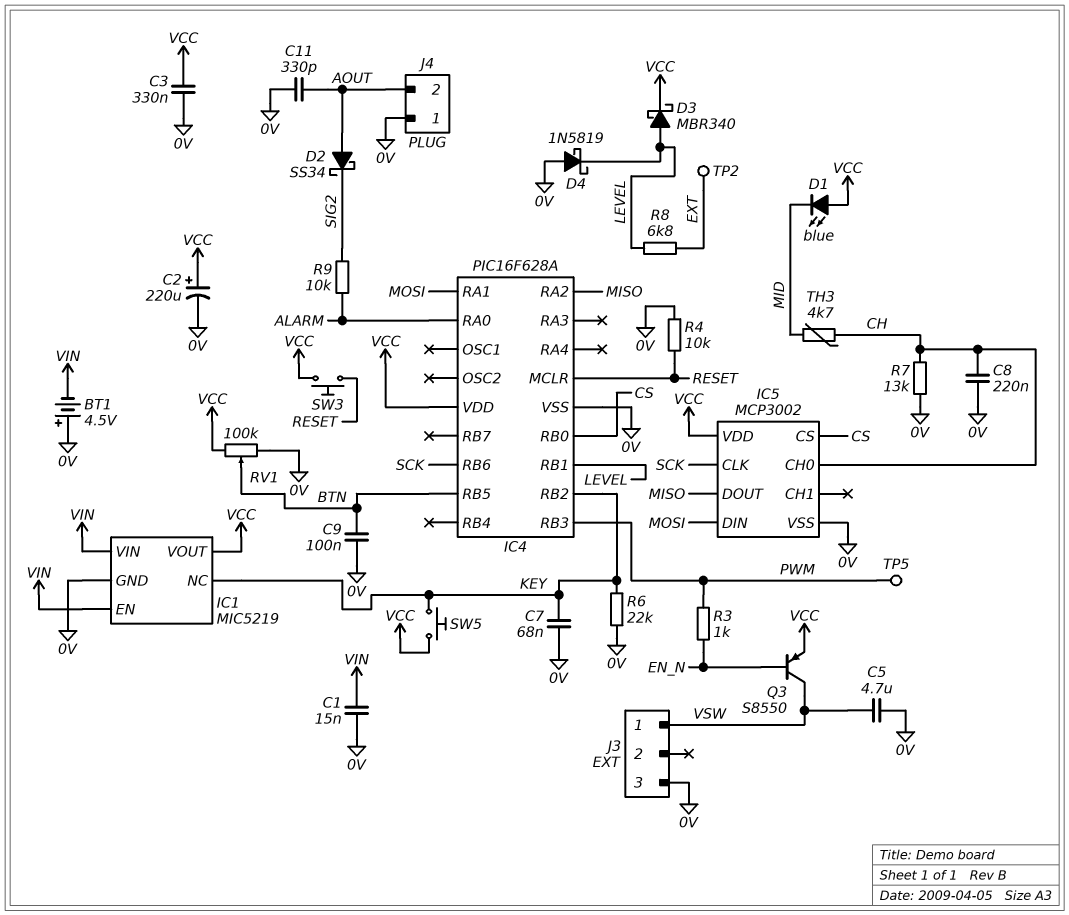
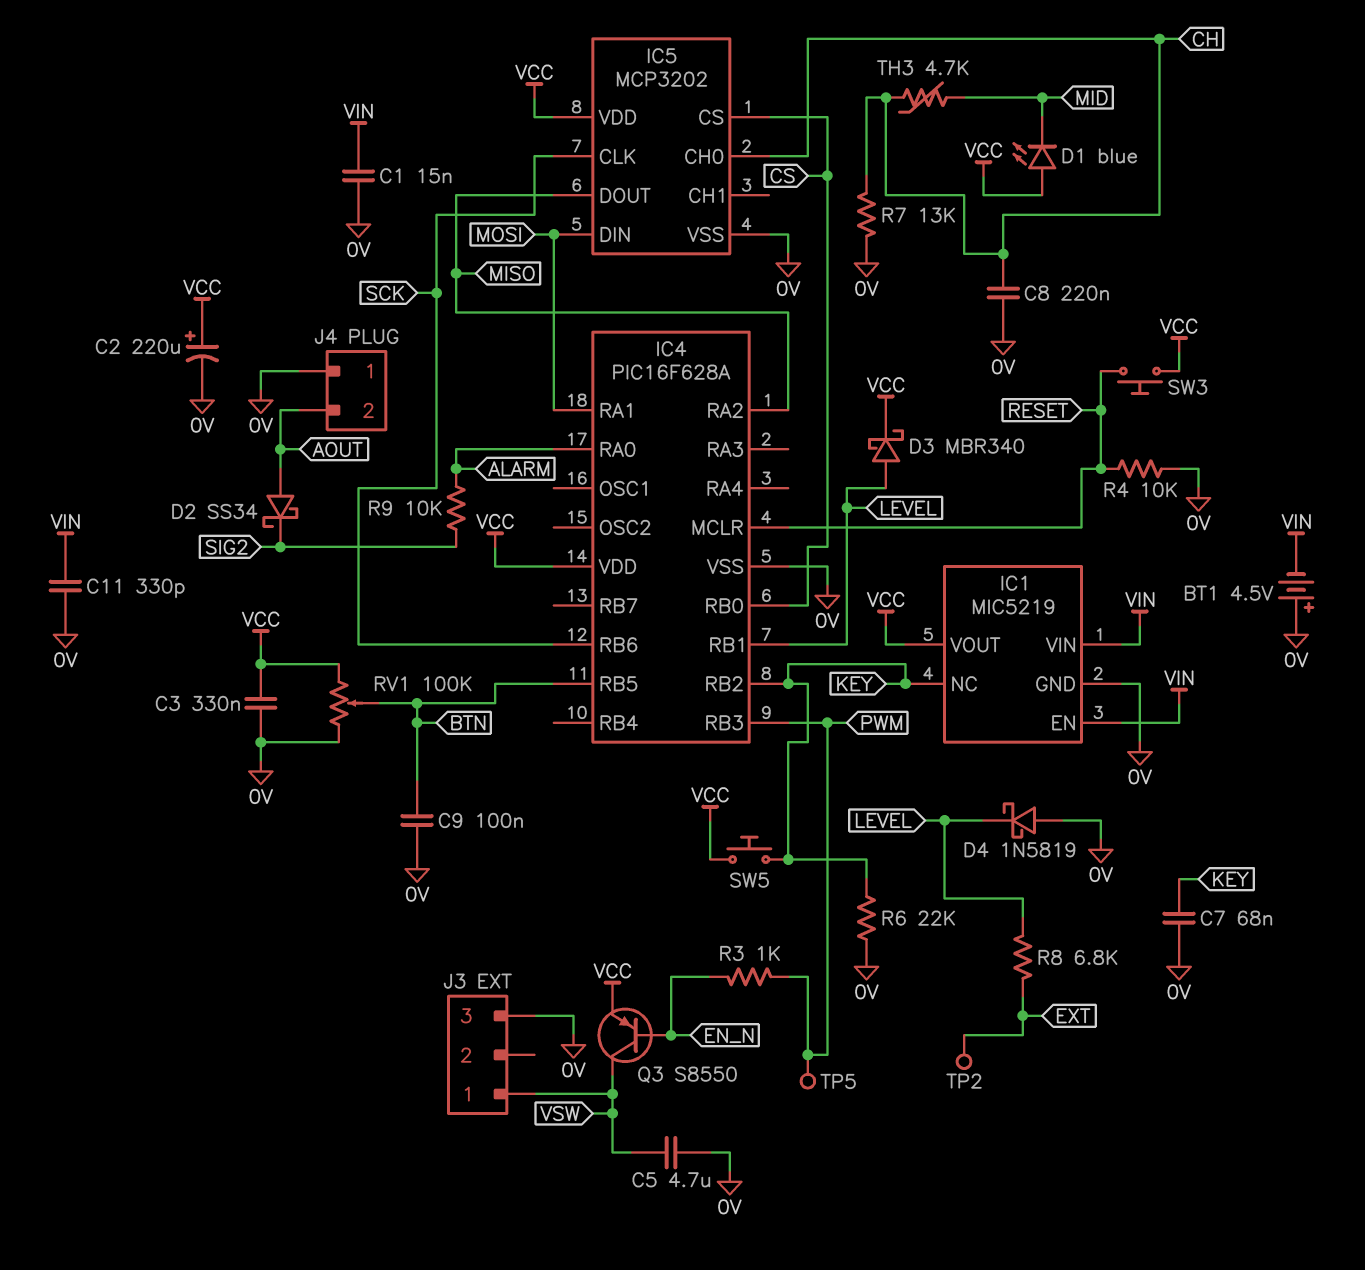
C11: 330pF (0V, AOUT) -> 330pF (0V, VIN)
IC5: MCP3002 -> MCP3202

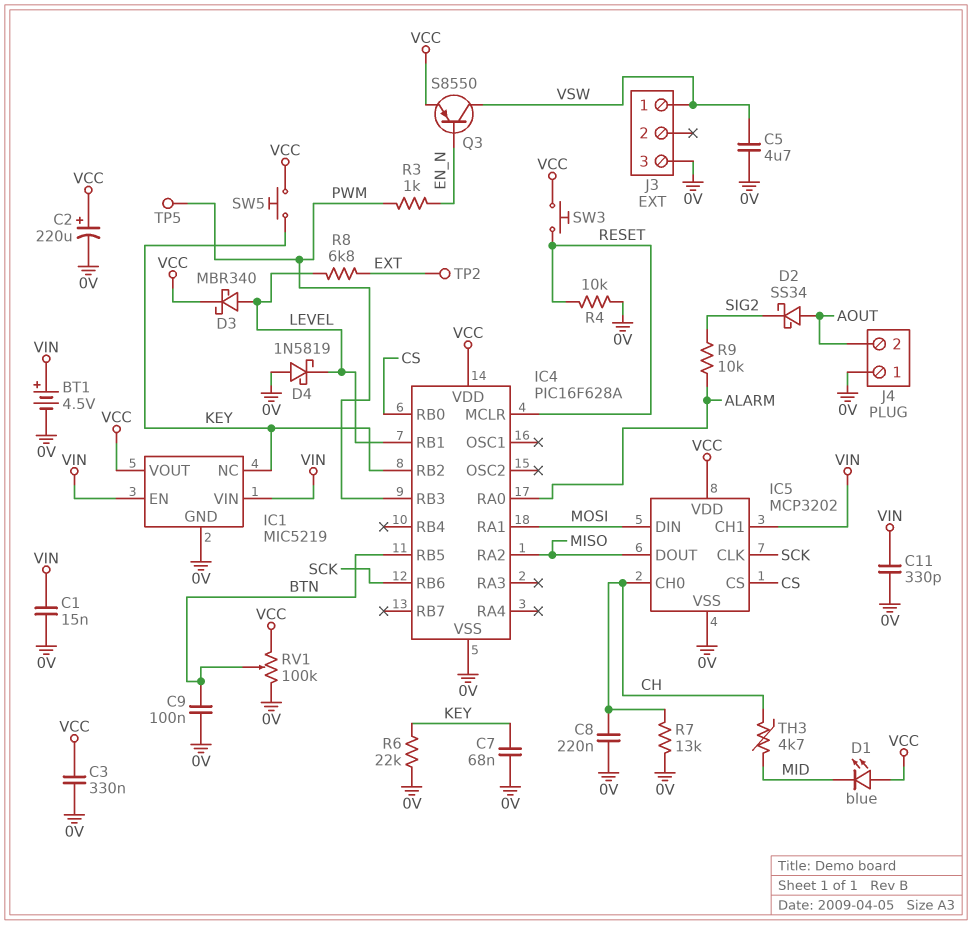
BT1: 4.5V (plus 0V, minus VIN) -> 4.5V (plus VIN, minus 0V)
IC5 pin CH1: none -> VIN

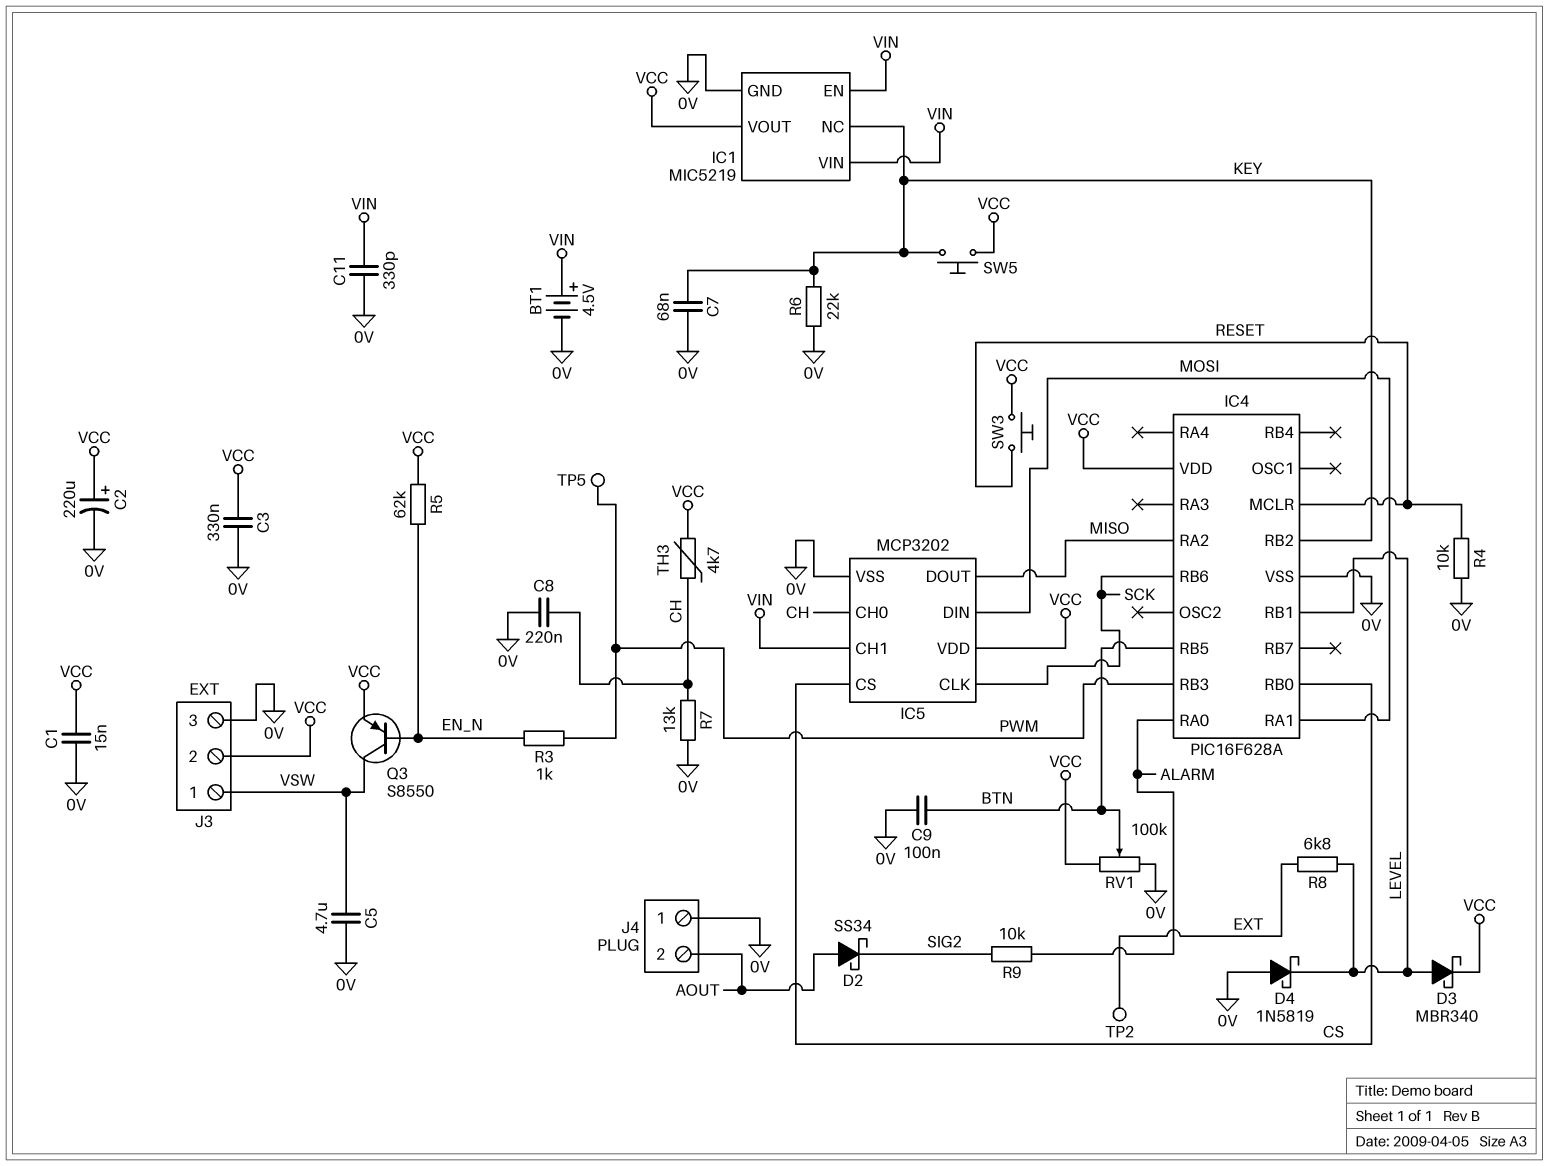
C1: 15nF (0V, VIN) -> 15nF (0V, VCC)
D1: LED blue (A VCC, K MID) -> none
J3 pin 2: none -> VCC
R5: none -> 62k (EN_N, VCC)
TH3: 4.7k (CH, MID) -> 4.7k (CH, VCC)

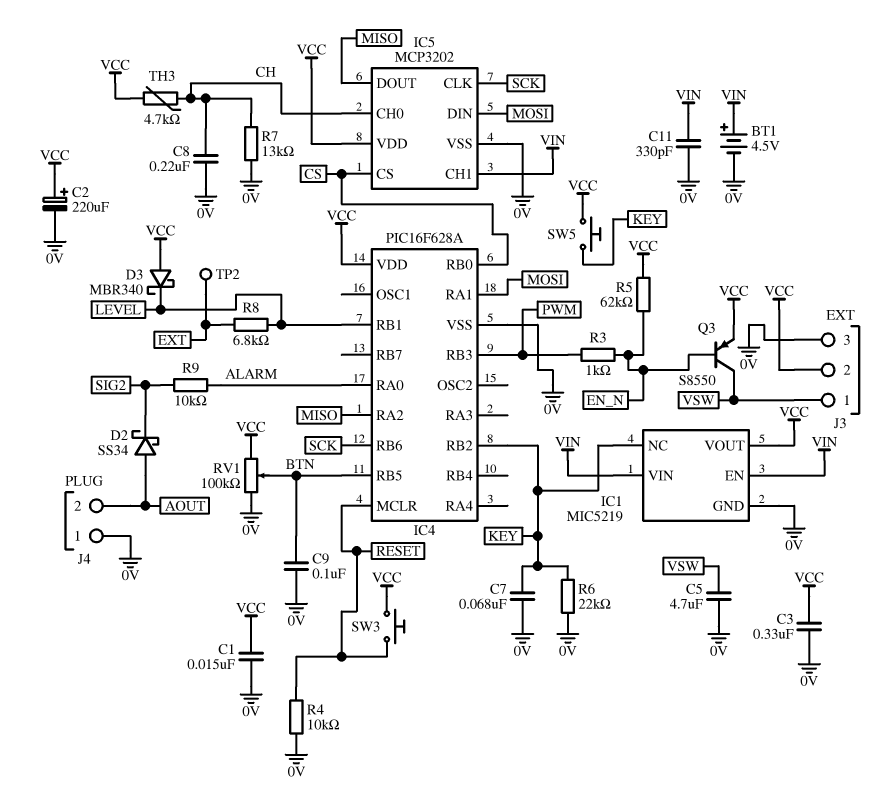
D3: schottky MBR340 (A LEVEL, K VCC) -> schottky MBR340 (A VCC, K LEVEL)
D4: schottky 1N5819 (A 0V, K LEVEL) -> none
TP5: test point (PWM) -> none

